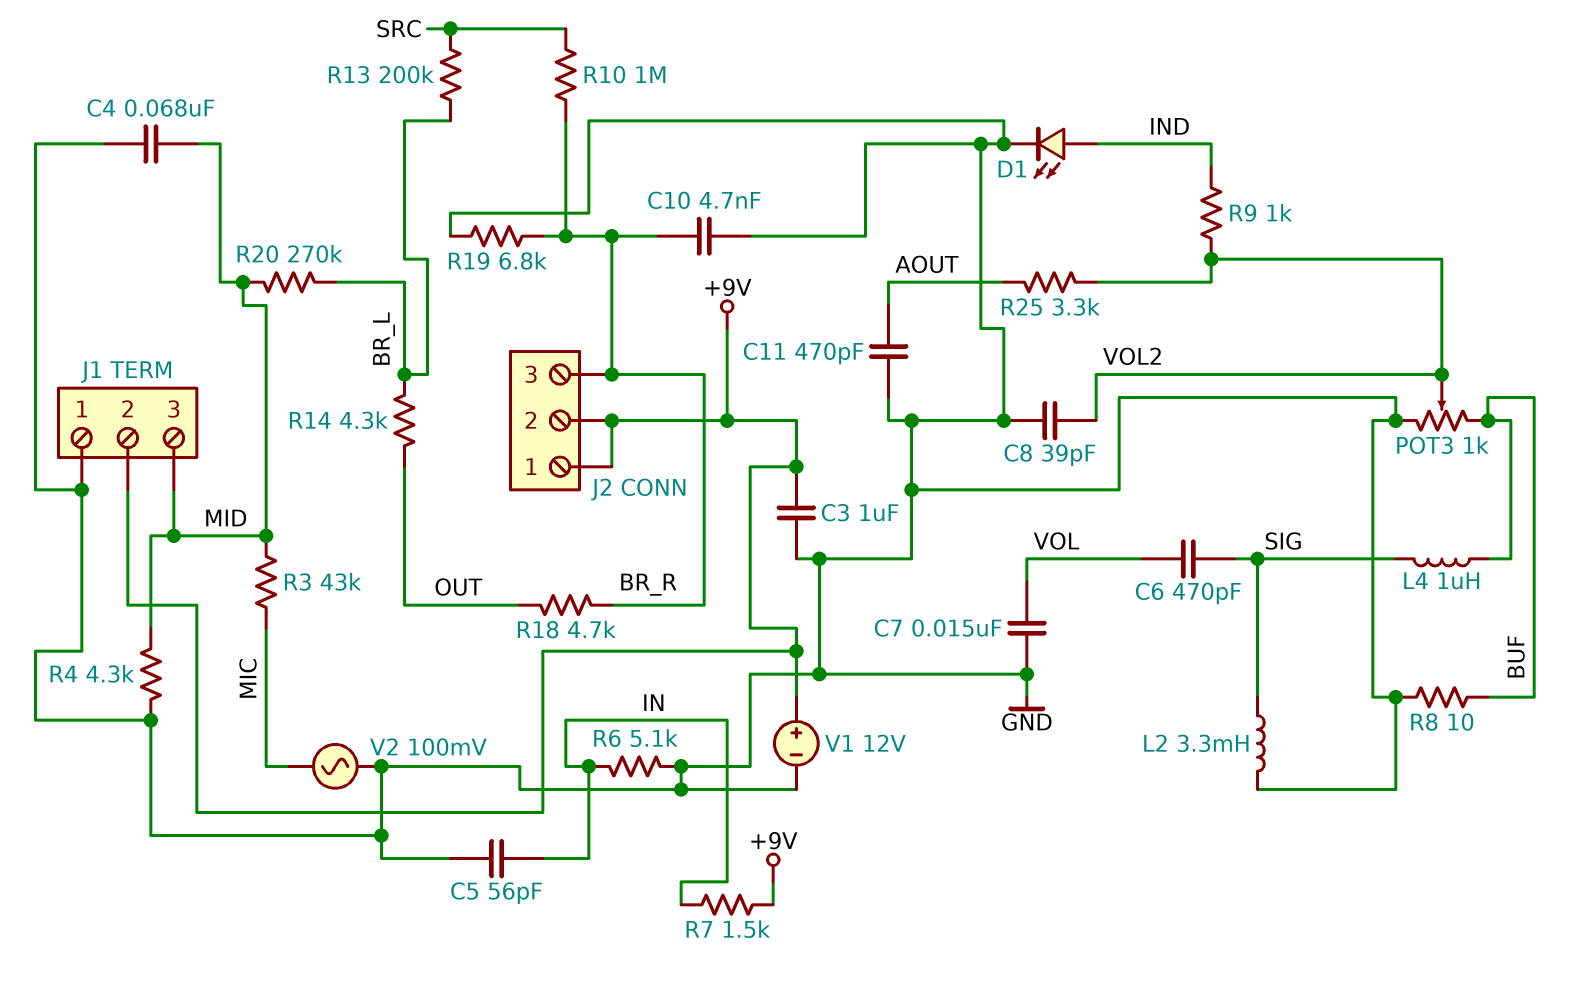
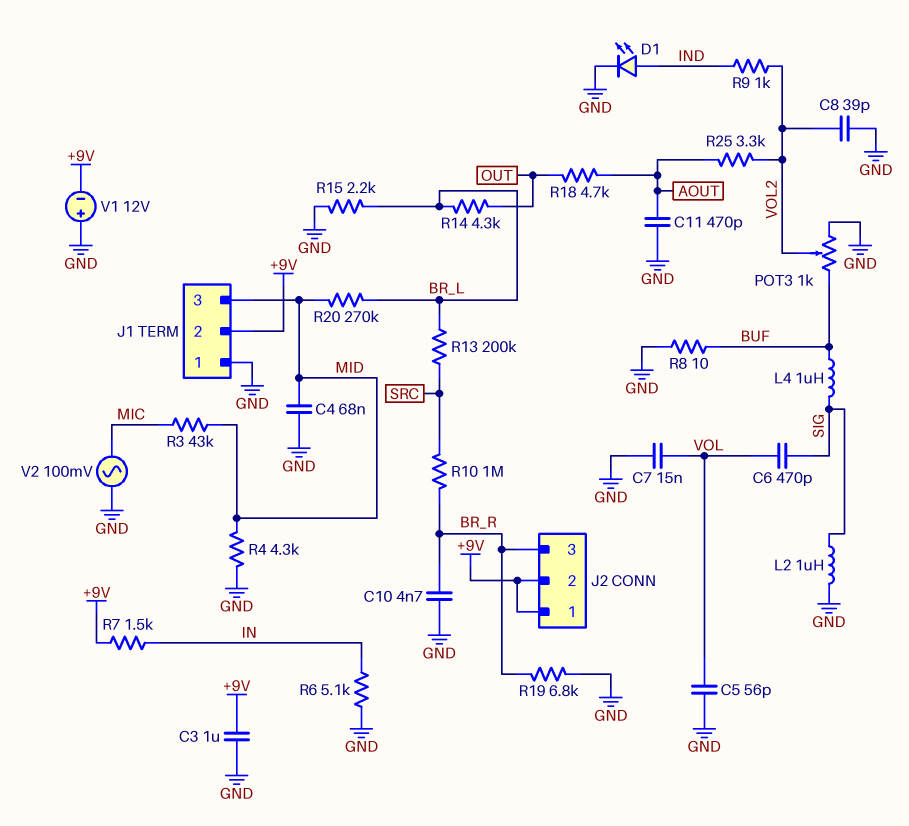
C5: 56pF (GND, IN) -> 56pF (GND, VOL)
L2: 3.3mH (GND, SIG) -> 1uH (GND, SIG)
R15: none -> 2.2k (BR_L, GND)
R18: 4.7k (BR_R, OUT) -> 4.7k (AOUT, OUT)
V1: 12V (plus +9V, minus GND) -> 12V (plus GND, minus +9V)

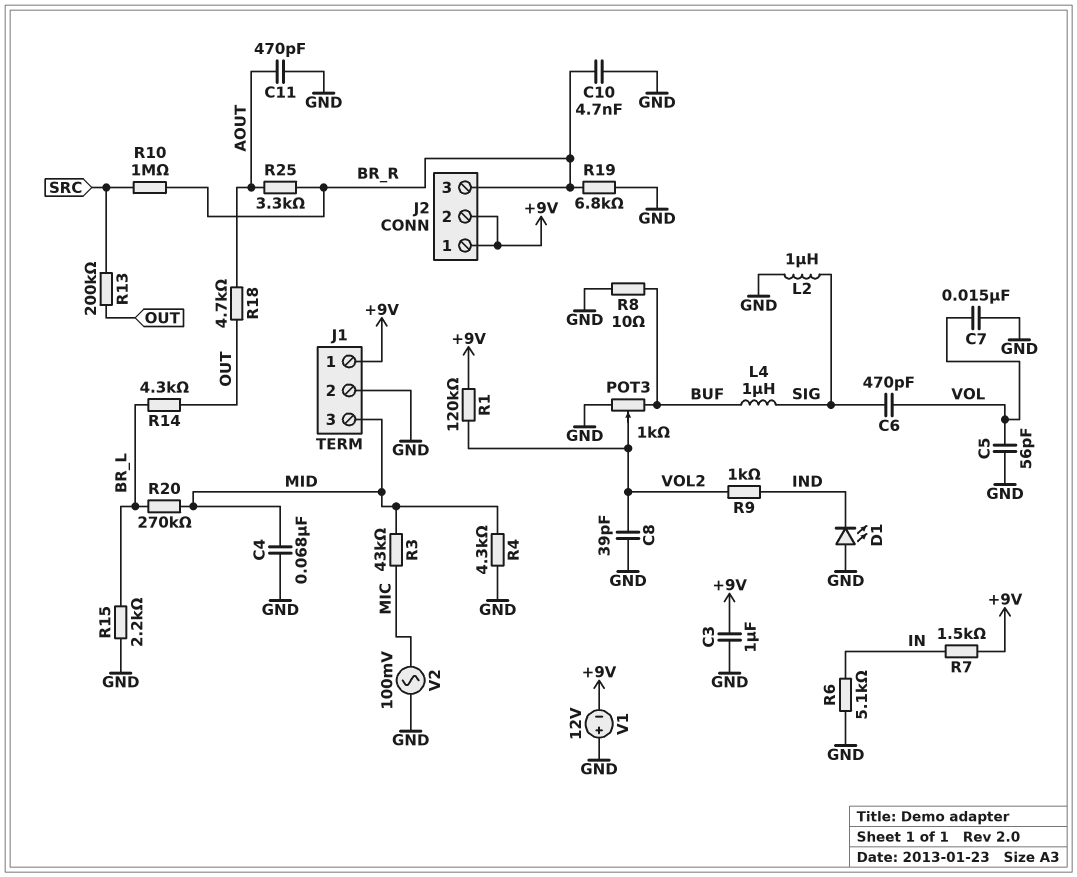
D1: LED (A IND, K GND) -> LED (A GND, K IND)
J1 pin 1: GND -> +9V
J1 pin 2: +9V -> GND
R1: none -> 120k (+9V, VOL2)
R13: 200k (BR_L, SRC) -> 200k (OUT, SRC)
R25: 3.3k (AOUT, VOL2) -> 3.3k (AOUT, BR_R)

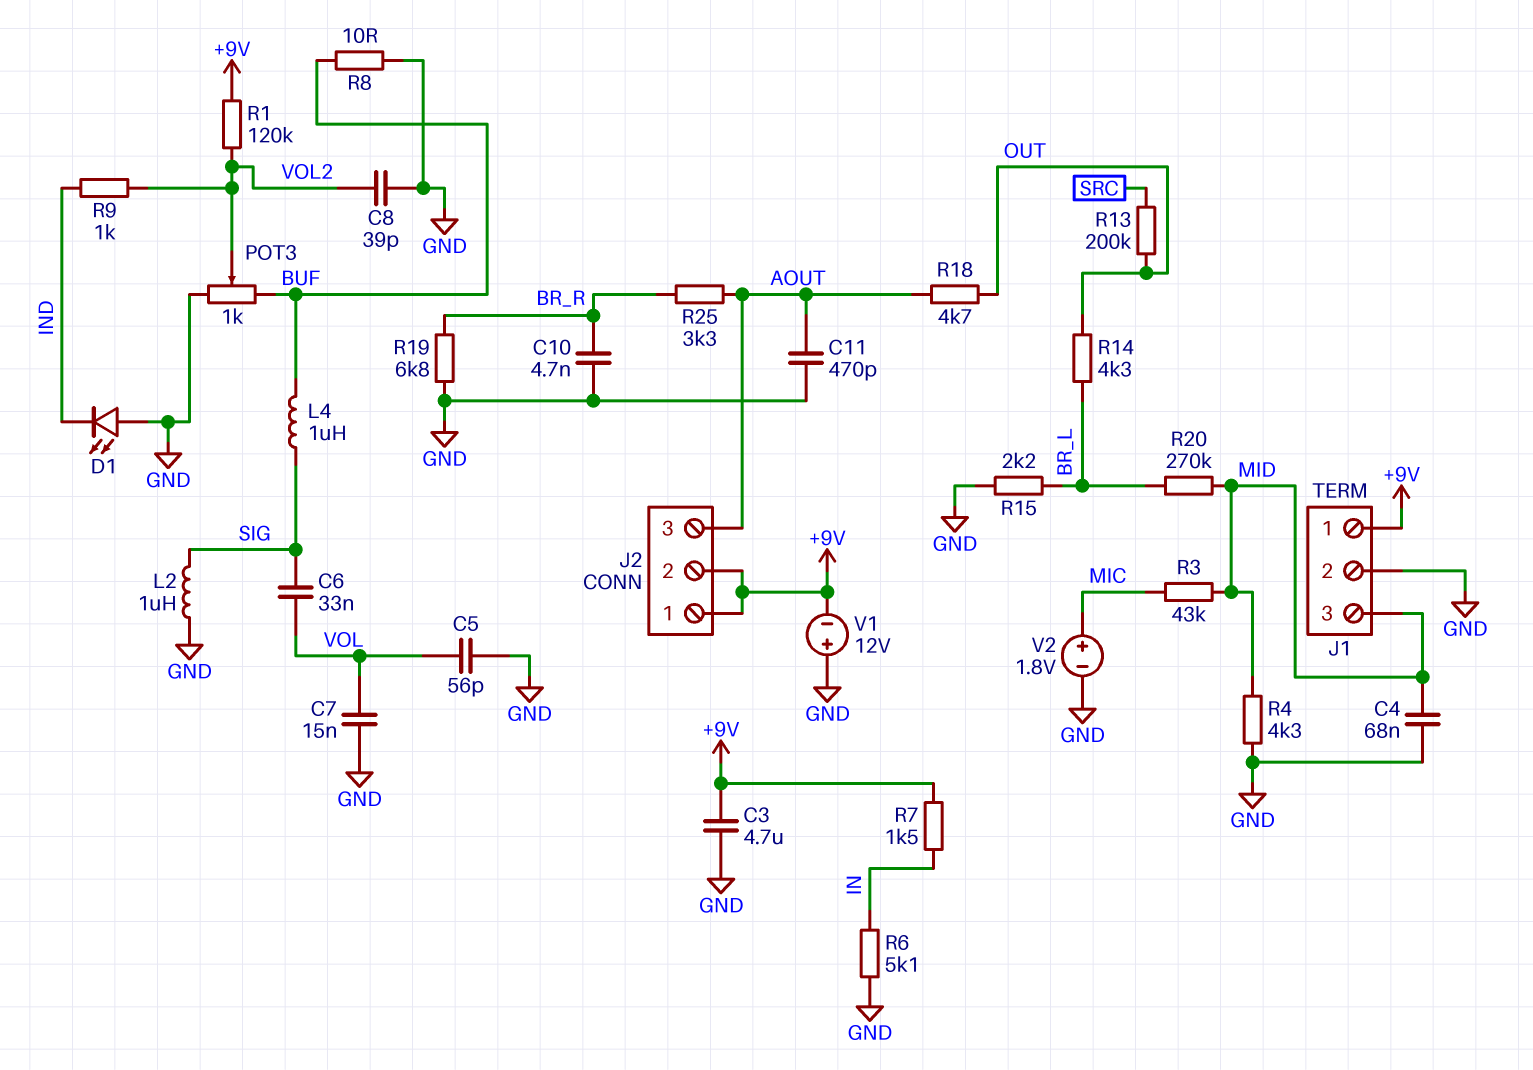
C3: 1uF (+9V, GND) -> 4.7uF (+9V, GND)
C6: 470pF (SIG, VOL) -> 33nF (SIG, VOL)
J2 pin 3: BR_R -> AOUT
R10: 1M (BR_R, SRC) -> none
V2: AC 100mV (GND, MIC) -> 1.8V (plus MIC, minus GND)

